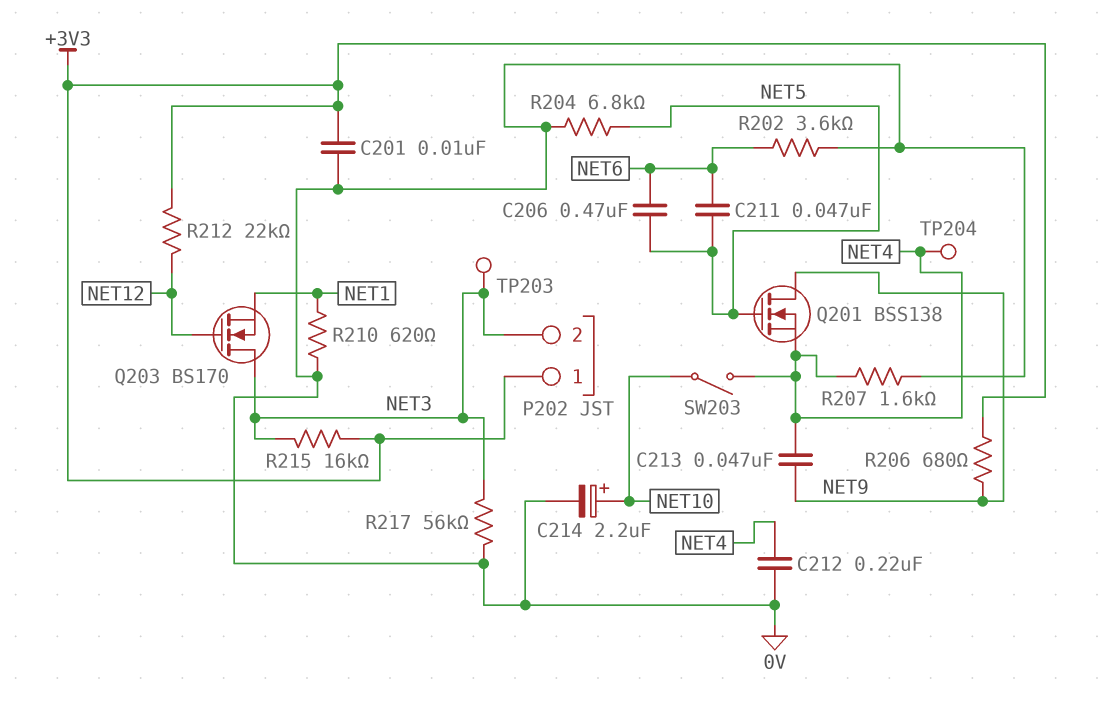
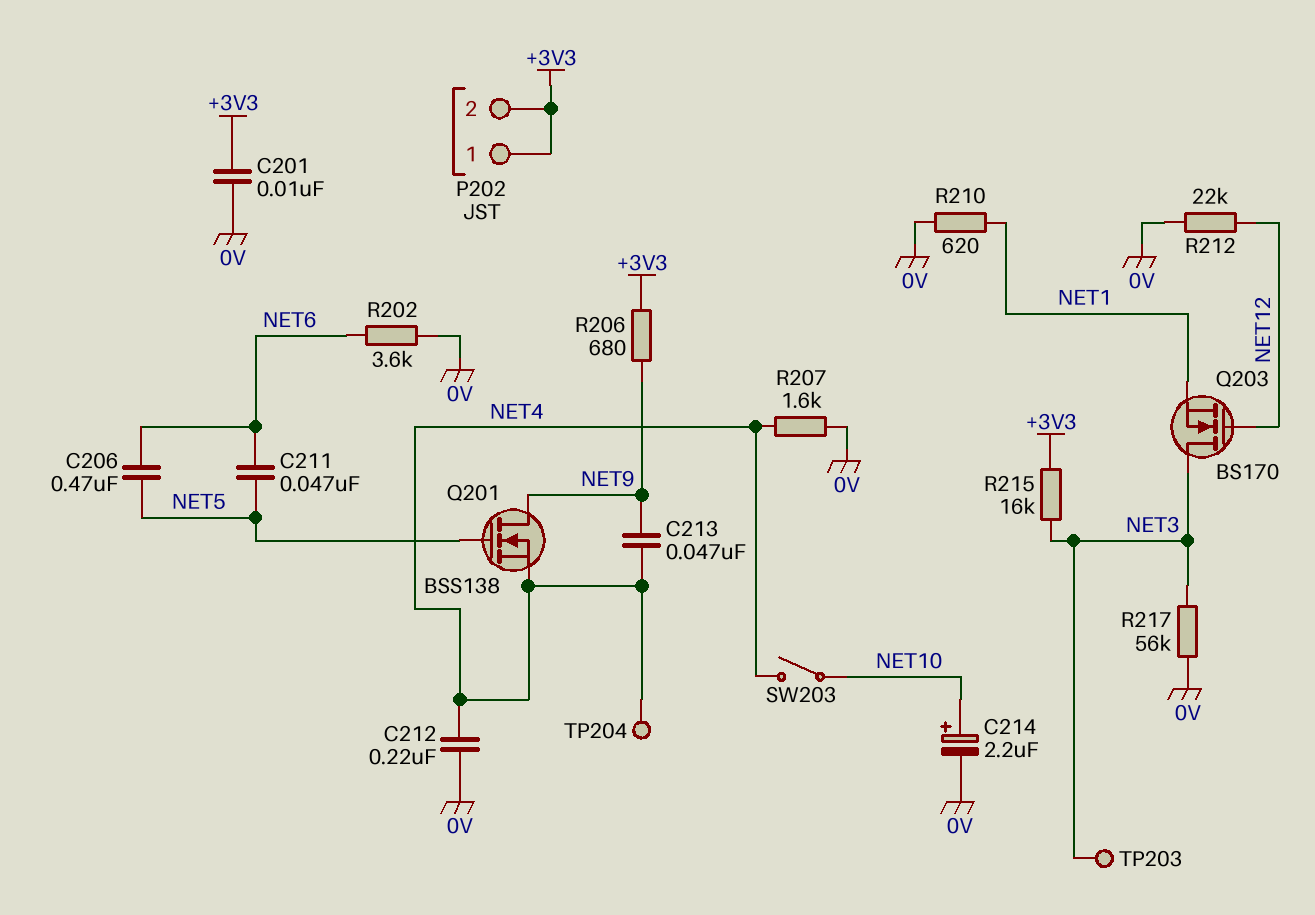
P202 pin 2: NET3 -> +3V3
R204: 6.8k (0V, NET5) -> none
R212: 22k (+3V3, NET12) -> 22k (0V, NET12)

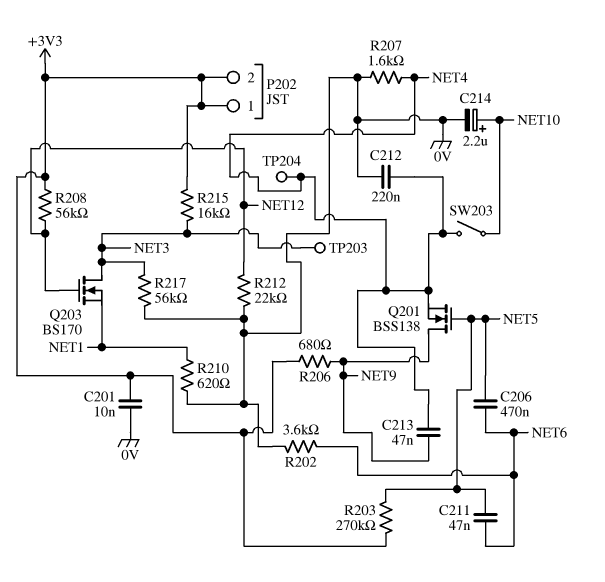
R203: none -> 270k (+3V3, NET5)
R208: none -> 56k (+3V3, NET12)

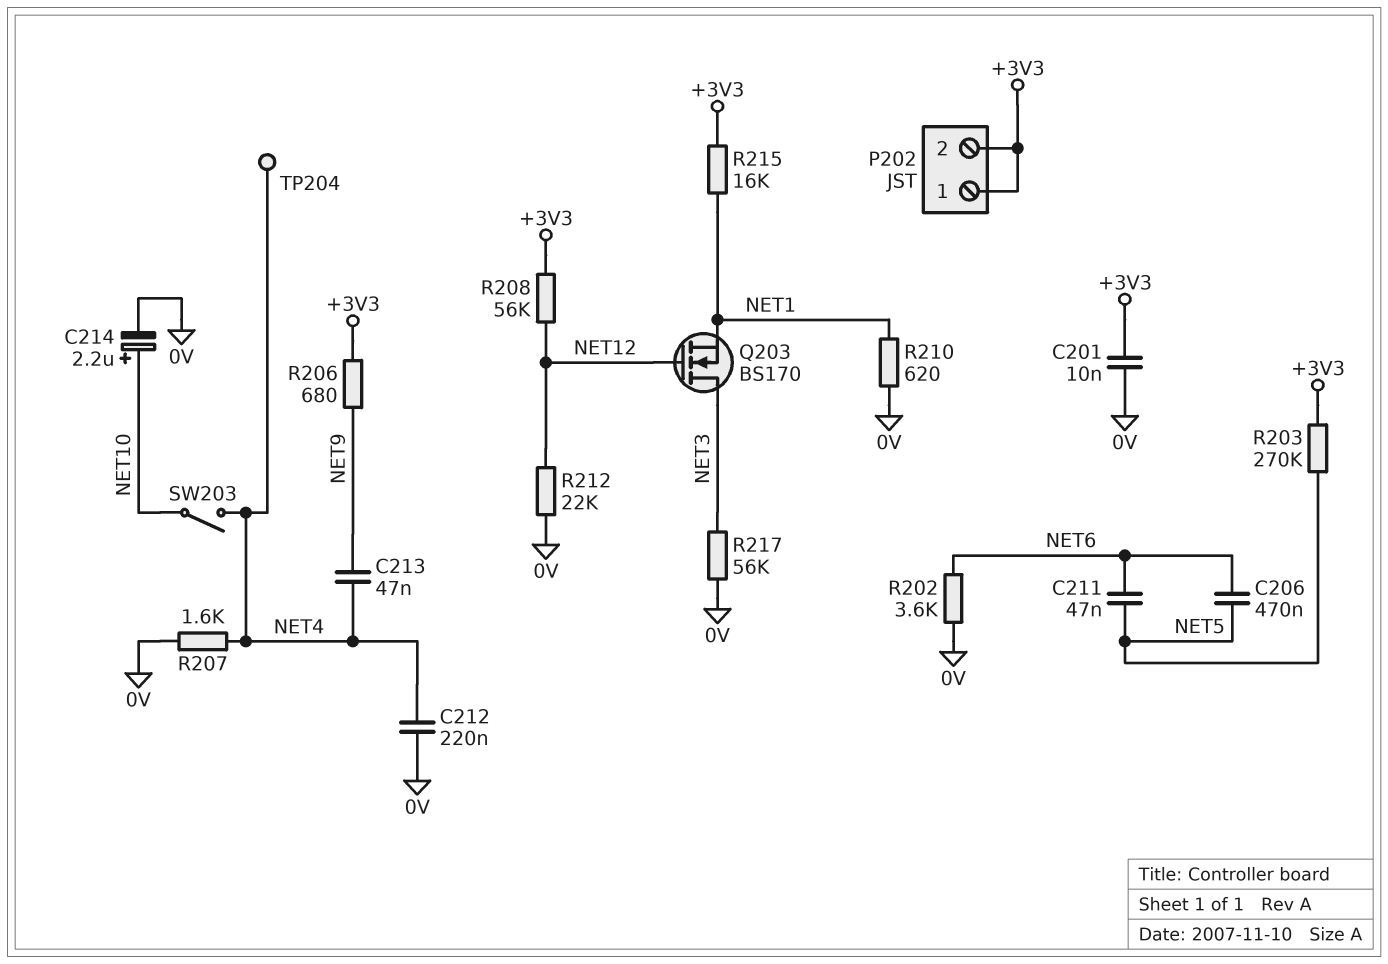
Q201: NMOS BSS138 (G NET5, D NET9, S NET4) -> none
R215: 16k (+3V3, NET3) -> 16k (+3V3, NET1)
TP203: test point (NET3) -> none

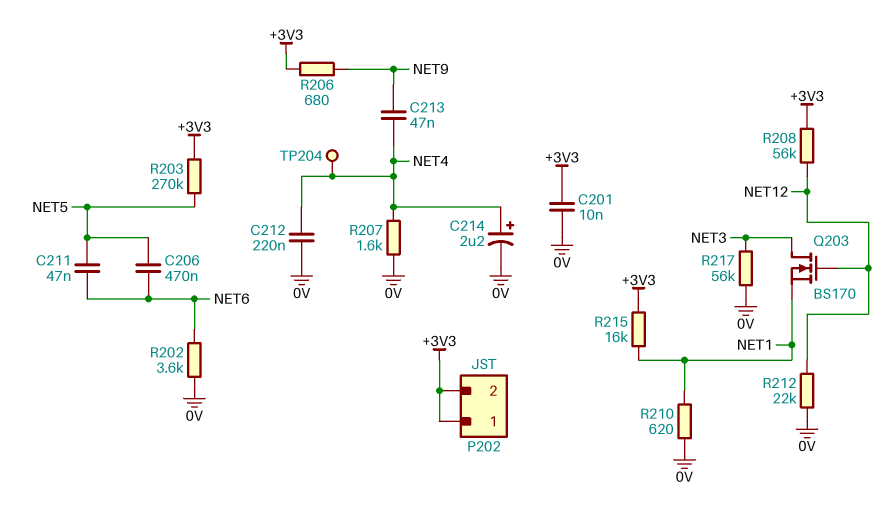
C214: 2.2uF (plus NET10, minus 0V) -> 2.2uF (plus NET4, minus 0V)
SW203: switch (NET4, NET10) -> none

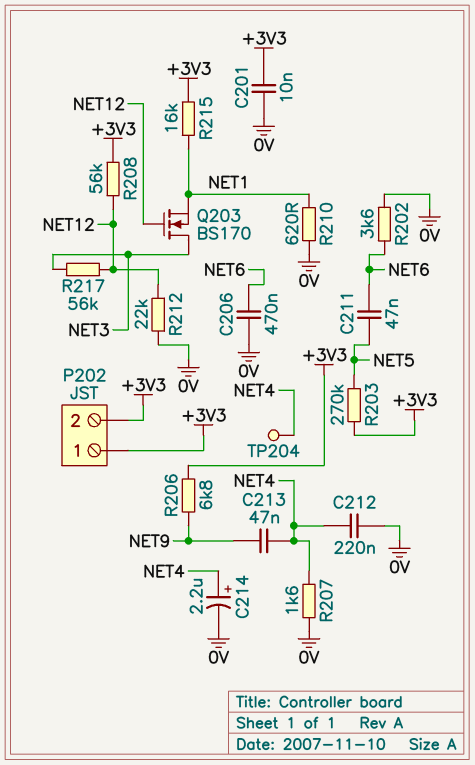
C206: 470nF (NET5, NET6) -> 470nF (0V, NET6)
R206: 680 (+3V3, NET9) -> 6.8k (+3V3, NET9)
R217: 56k (0V, NET3) -> 56k (NET3, NET12)

